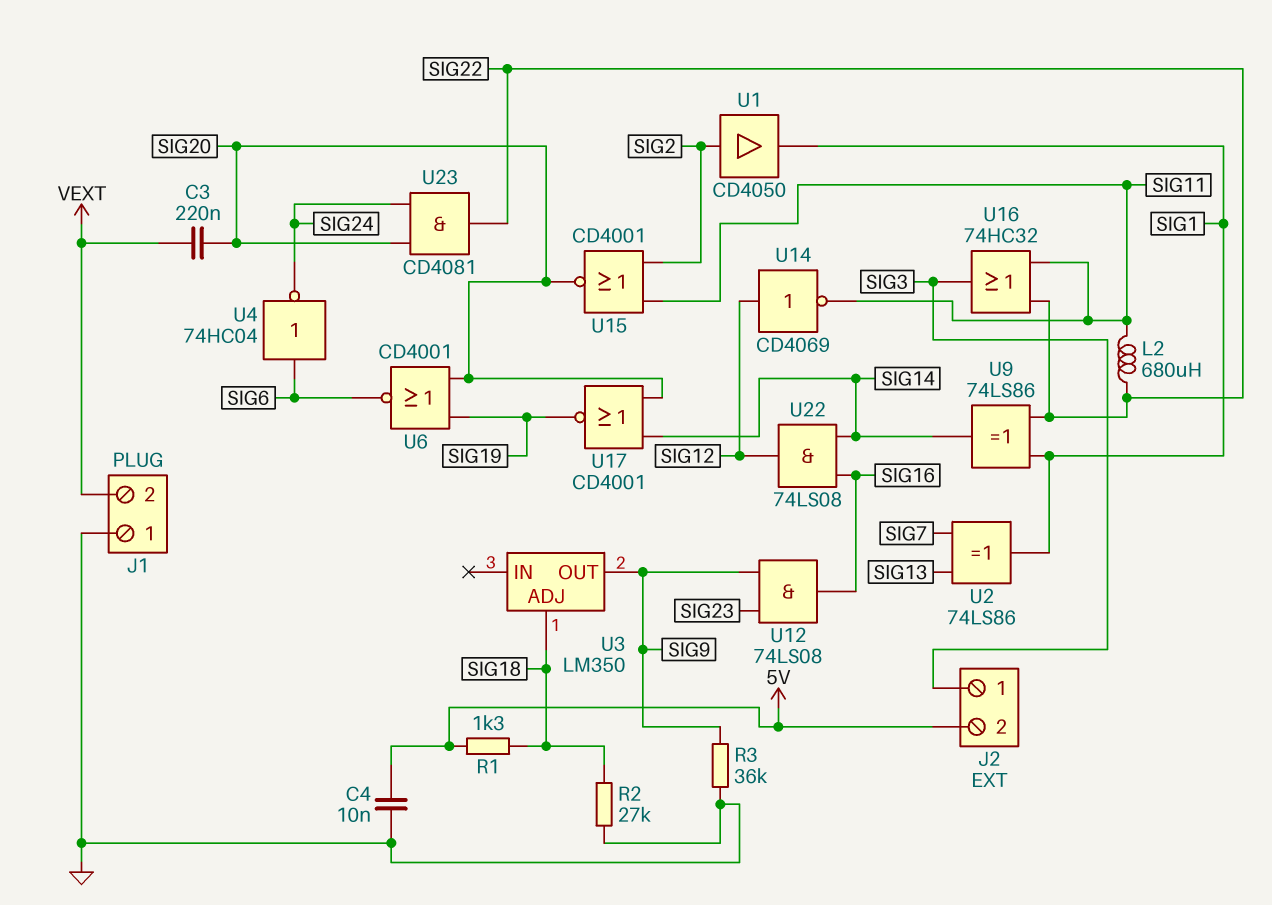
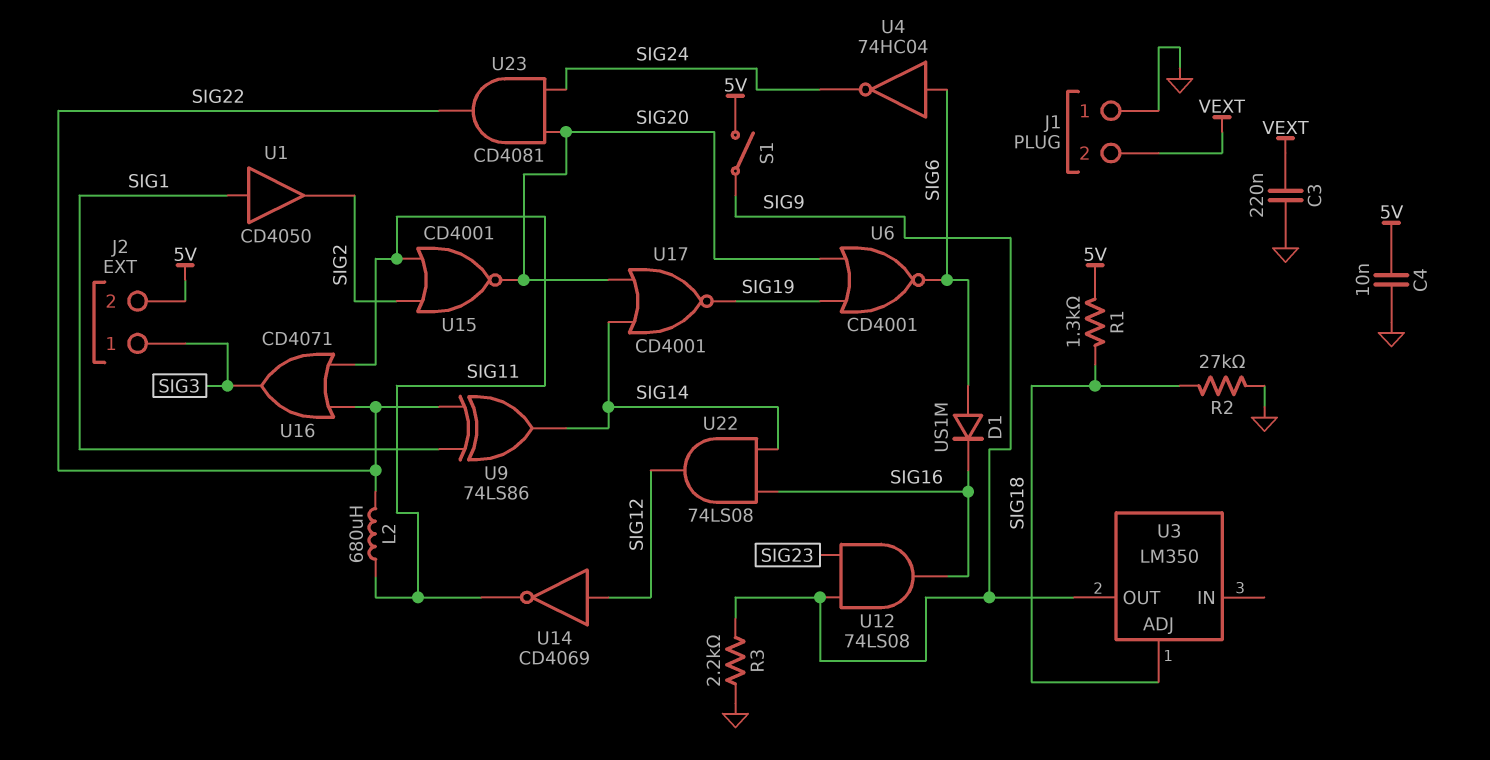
C3: 220nF (SIG20, VEXT) -> 220nF (GND, VEXT)
D1: none -> diode US1M (A SIG6, K SIG16)
R3: 36k (GND, SIG9) -> 2.2k (GND, SIG9)
S1: none -> switch (5V, SIG9)
U1: buffer CD4050 (in SIG2, out SIG1) -> buffer CD4050 (in SIG1, out SIG2)
U2: XOR 74LS86 (in SIG7, in SIG13, out SIG1) -> none
U16: OR 74HC32 (in SIG11, in SIG22, out SIG3) -> OR CD4071 (in SIG11, in SIG22, out SIG3)

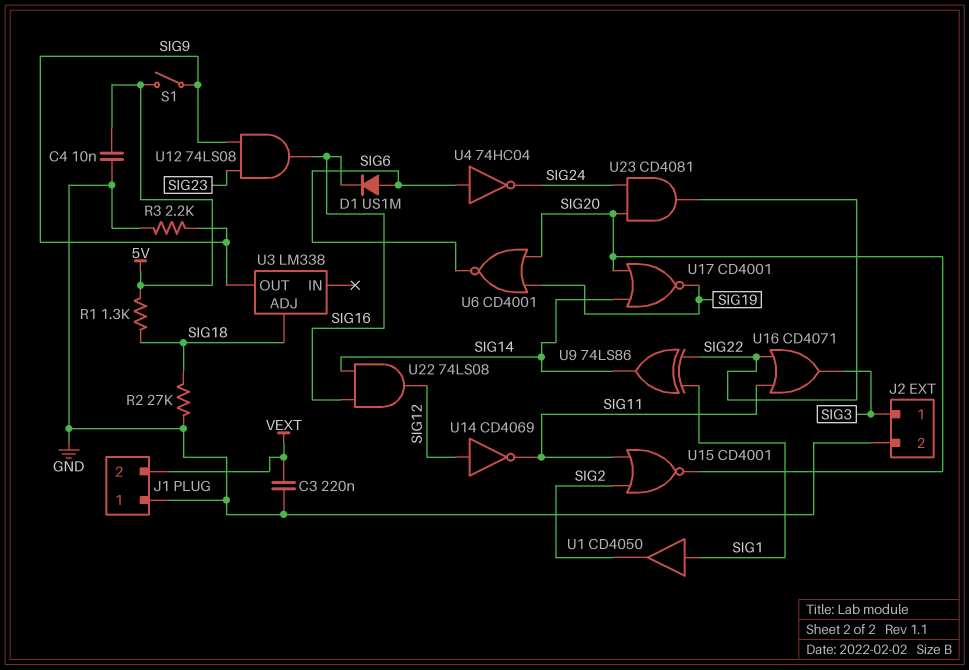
J2 pin 2: 5V -> GND
L2: 680uH (SIG11, SIG22) -> none
U3: LM350 -> LM338

